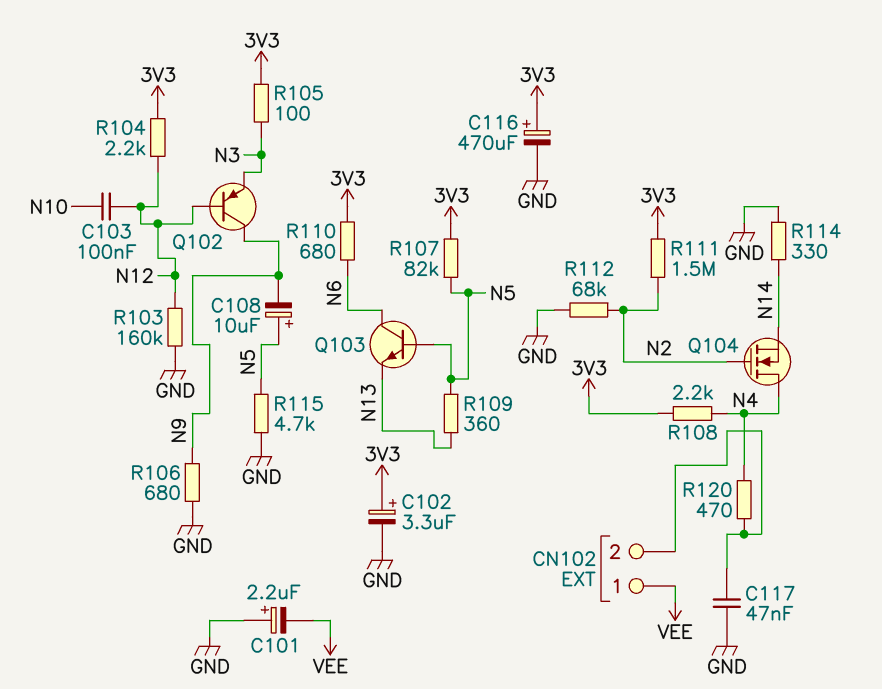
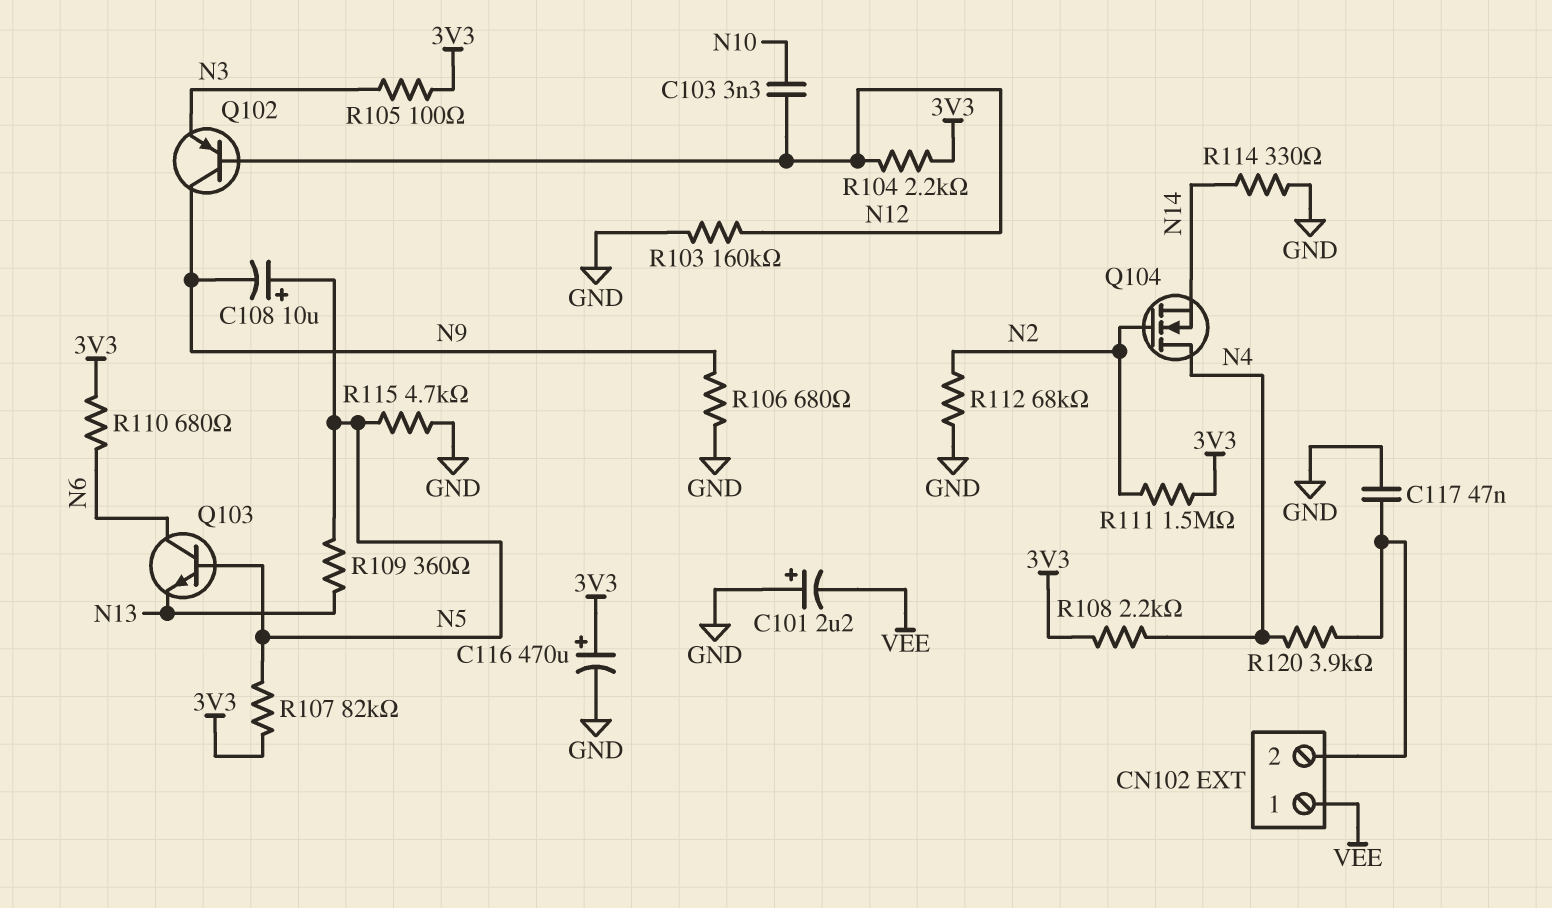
C102: 3.3uF (plus 3V3, minus GND) -> none
C103: 100nF (N10, N12) -> 3.3nF (N10, N12)
R120: 470 (CN102/2, N4) -> 3.9k (CN102/2, N4)

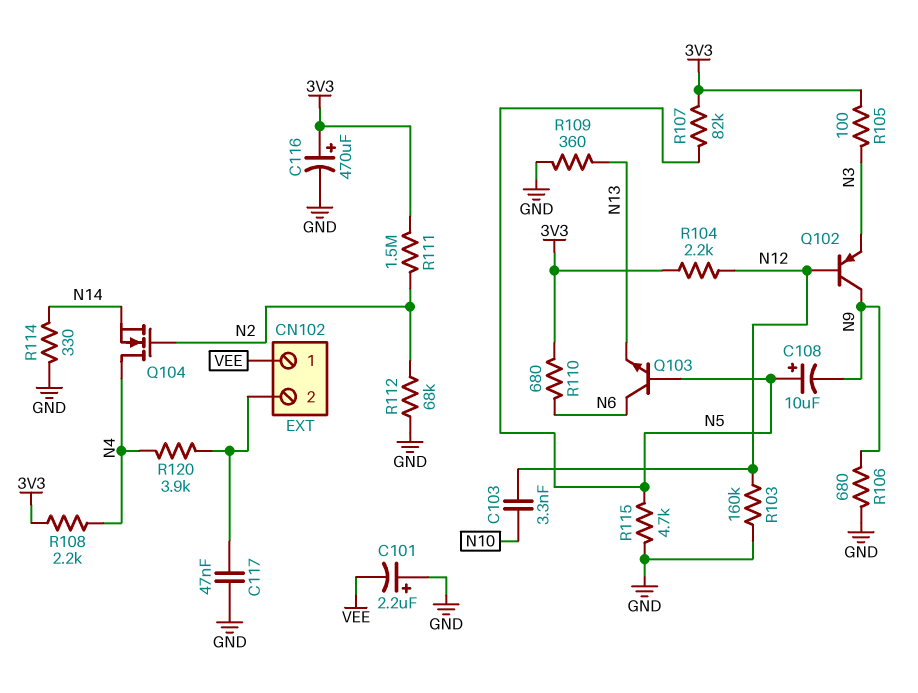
R109: 360 (N5, N13) -> 360 (GND, N13)

